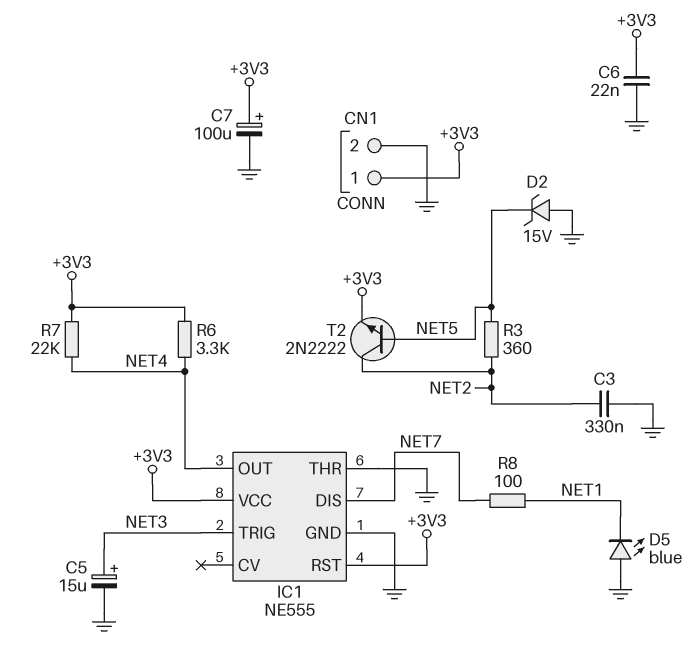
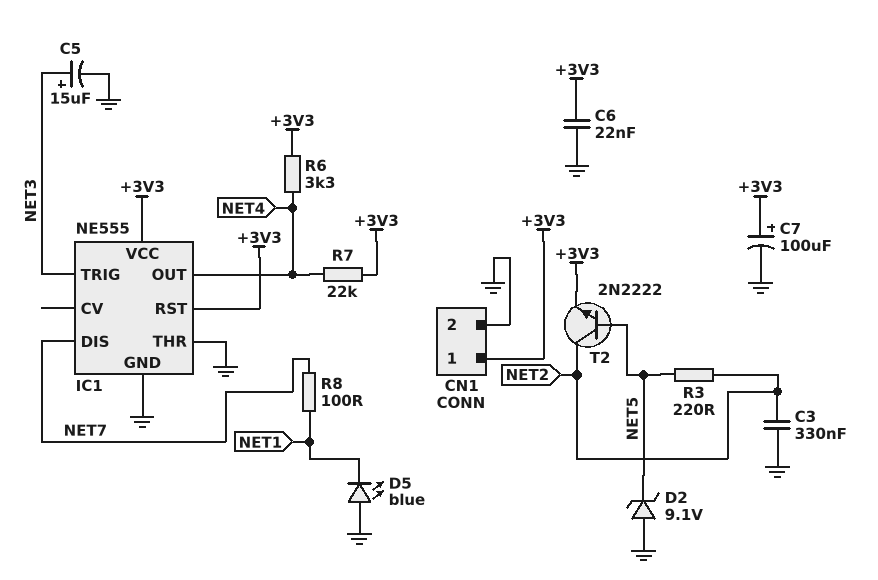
D2: zener 15V (A GND, K NET5) -> zener 9.1V (A GND, K NET5)
R3: 360 (NET2, NET5) -> 220 (NET2, NET5)

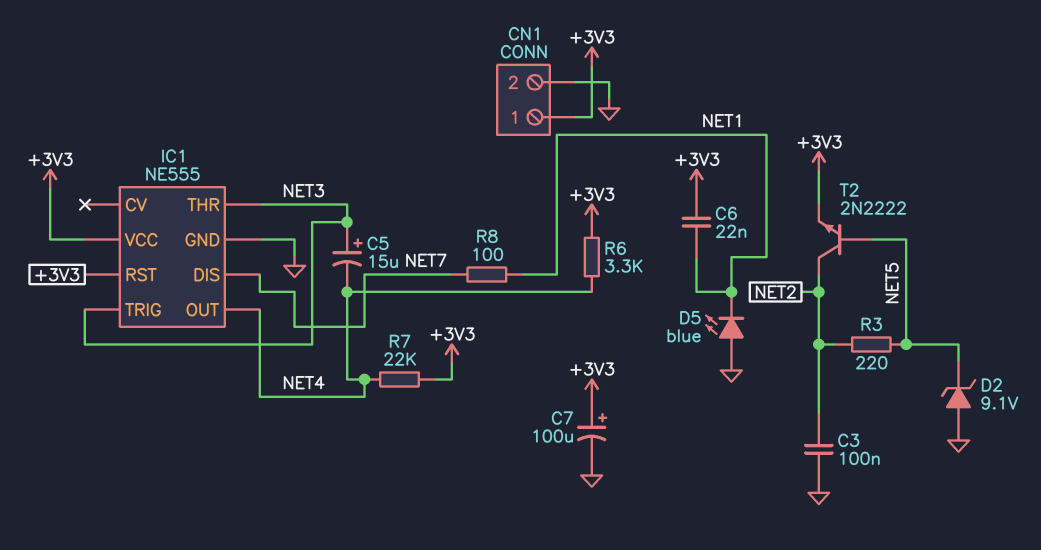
C3: 330nF (GND, NET2) -> 100nF (GND, NET2)
C5: 15uF (plus NET3, minus GND) -> 15uF (plus NET3, minus NET4)
C6: 22nF (+3V3, GND) -> 22nF (+3V3, NET1)
IC1 pin THR: GND -> NET3

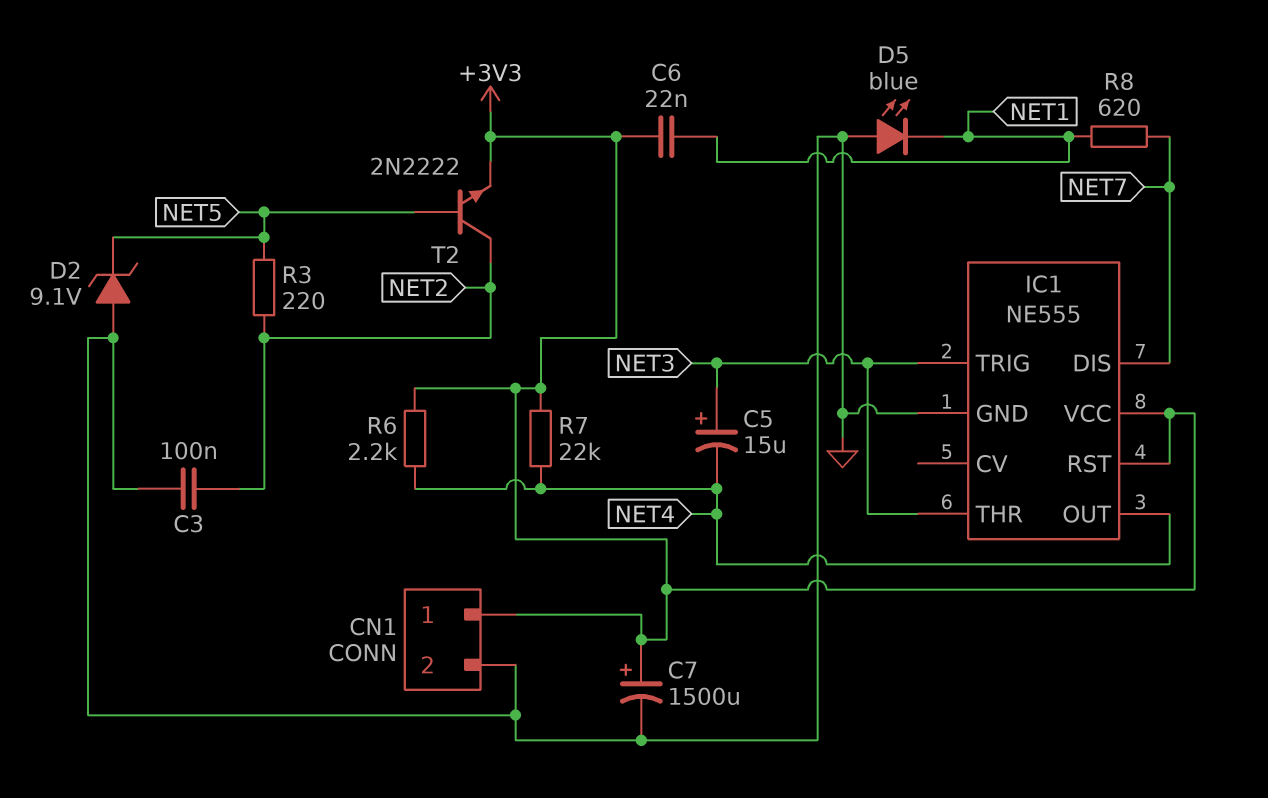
C7: 100uF (plus +3V3, minus GND) -> 1500uF (plus +3V3, minus GND)
R6: 3.3k (+3V3, NET4) -> 2.2k (+3V3, NET4)
R8: 100 (NET1, NET7) -> 620 (NET1, NET7)

